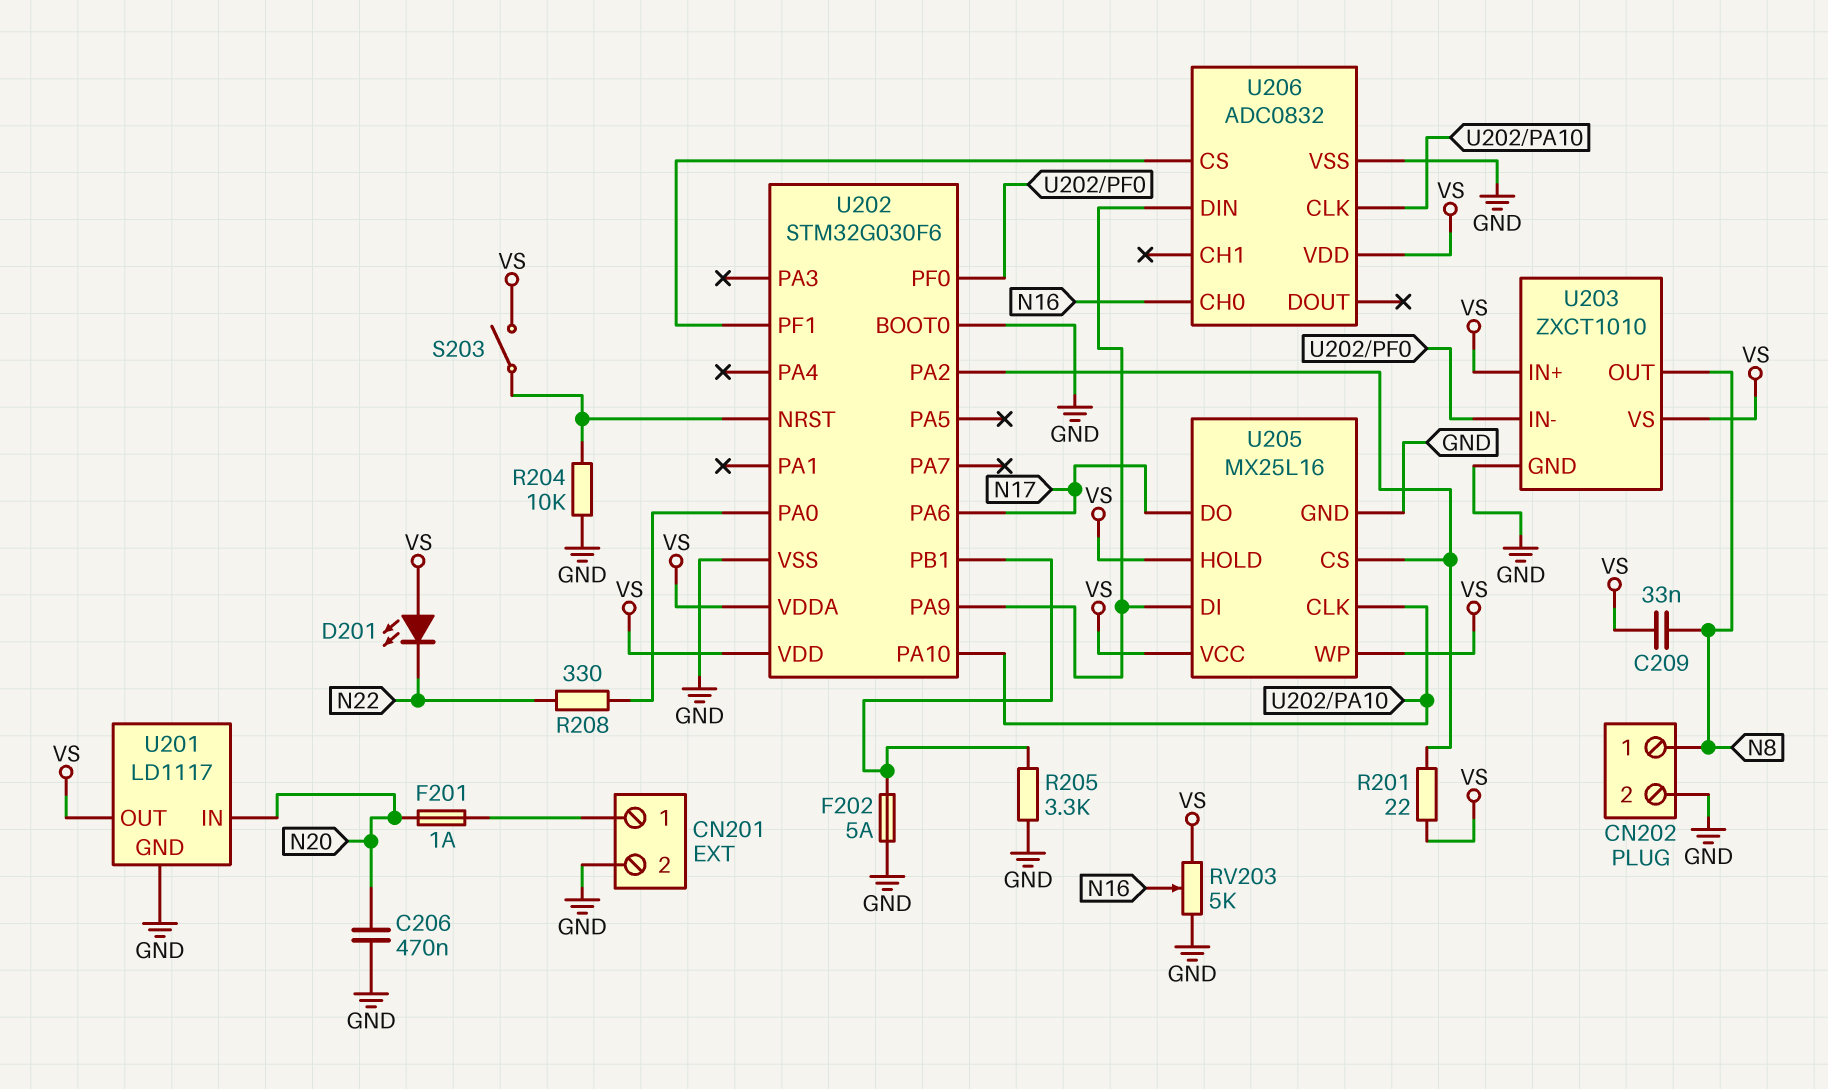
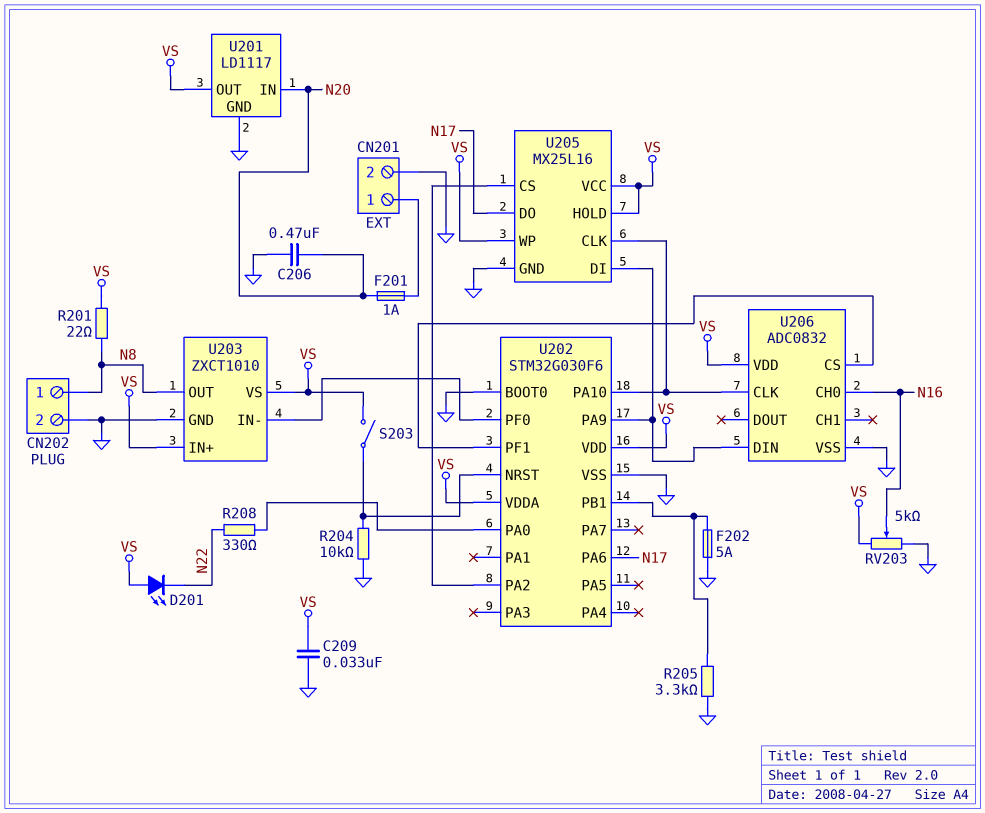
C209: 33nF (N8, VS) -> 33nF (GND, VS)
R201: 22 (U202/PA2, VS) -> 22 (N8, VS)

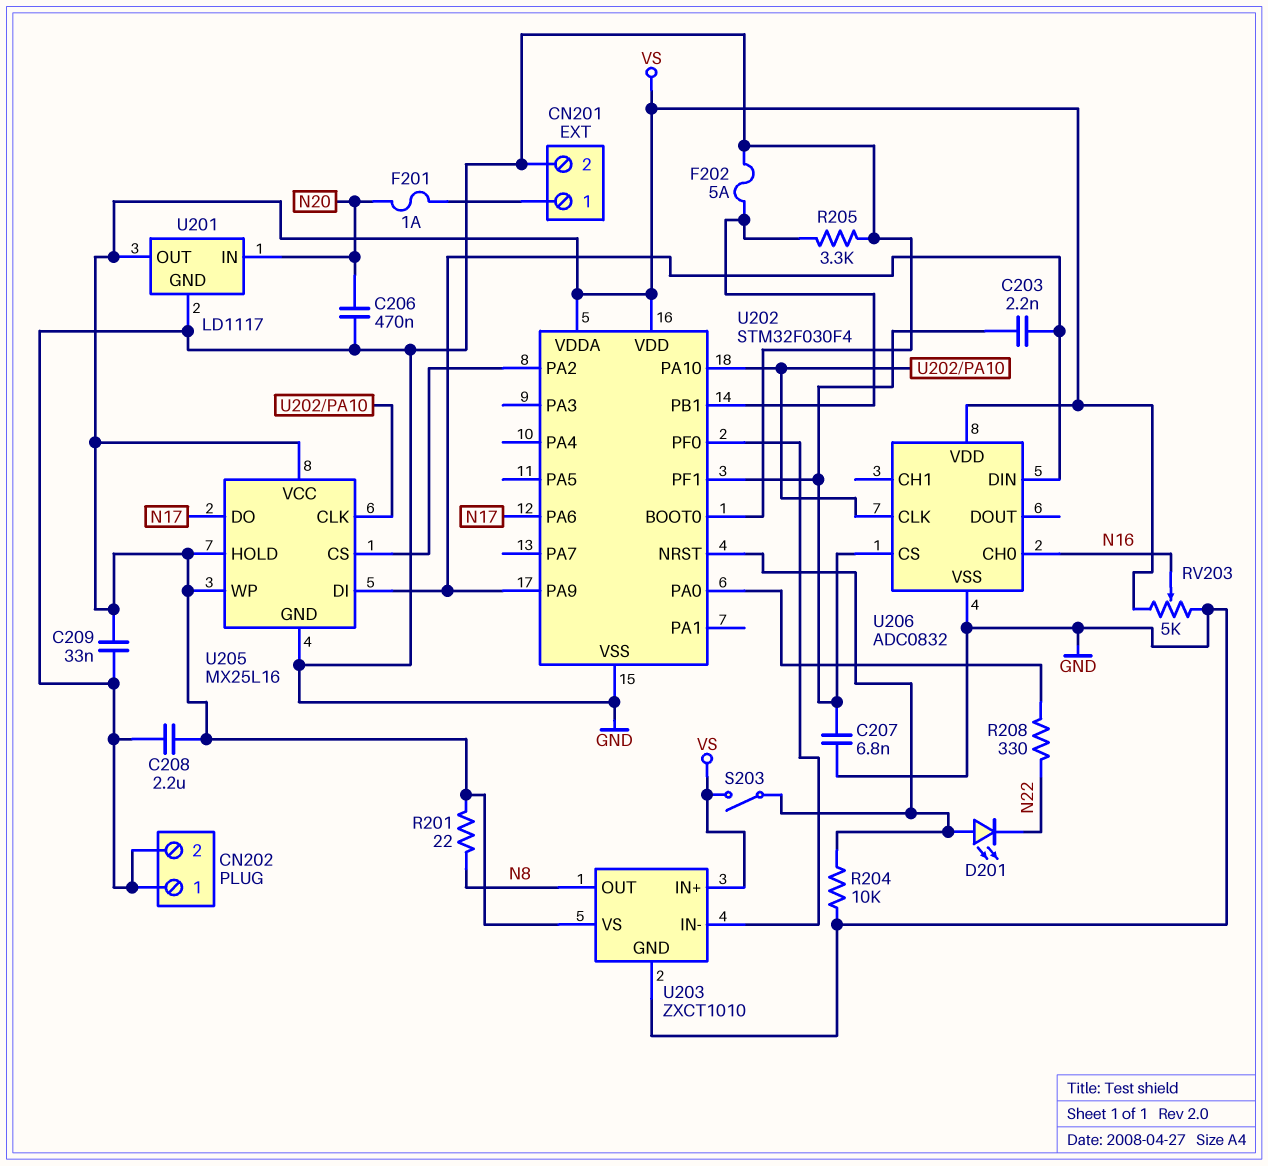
C203: none -> 2.2nF (U202/PA9, U202/PF1)
C207: none -> 6.8nF (GND, U202/PF1)
C208: none -> 2.2uF (GND, VS)
CN202 pin 1: N8 -> GND
D201: LED (A VS, K N22) -> LED (A U202/NRST, K N22)
U202: STM32G030F6 -> STM32F030F4

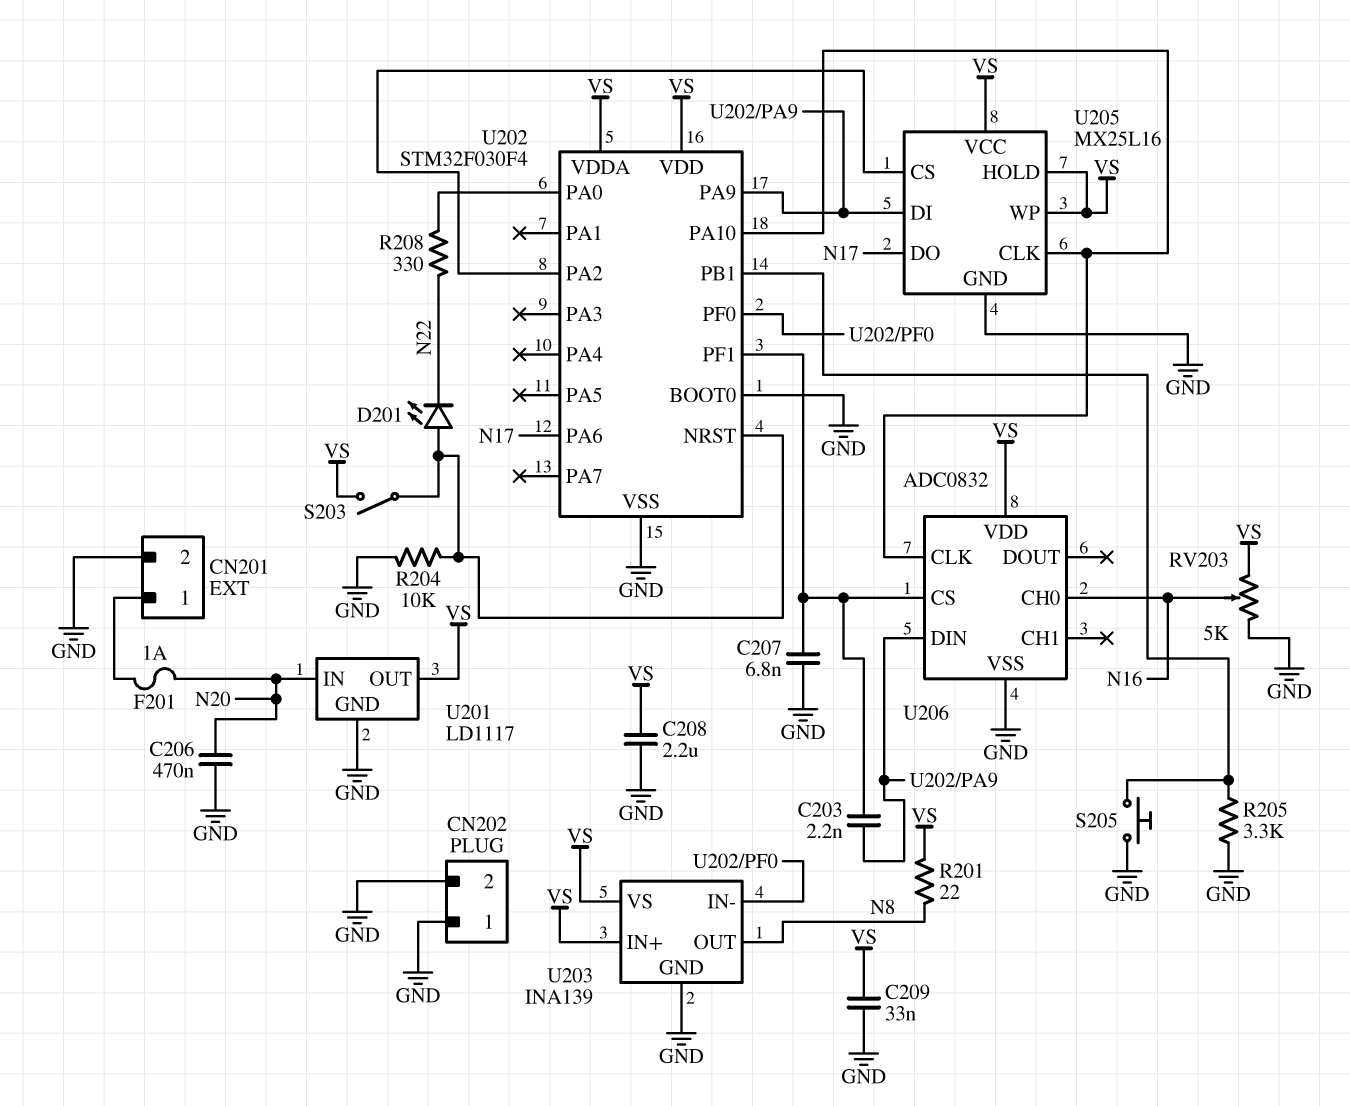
F202: 5A (GND, U202/PB1) -> none
S205: none -> button (GND, U202/PB1)
U203: ZXCT1010 -> INA139

